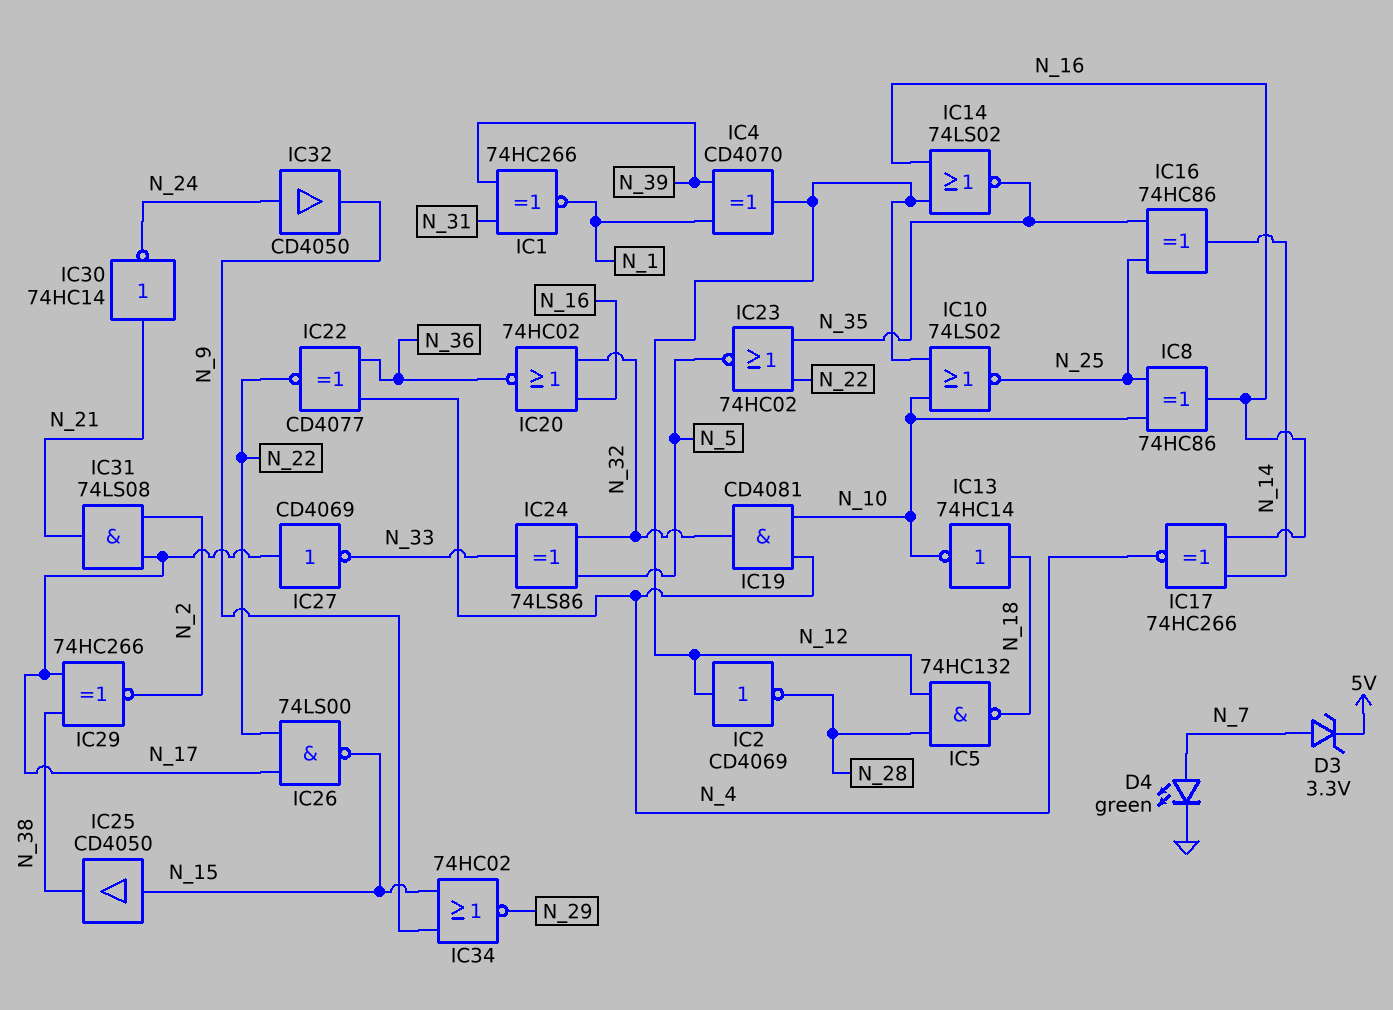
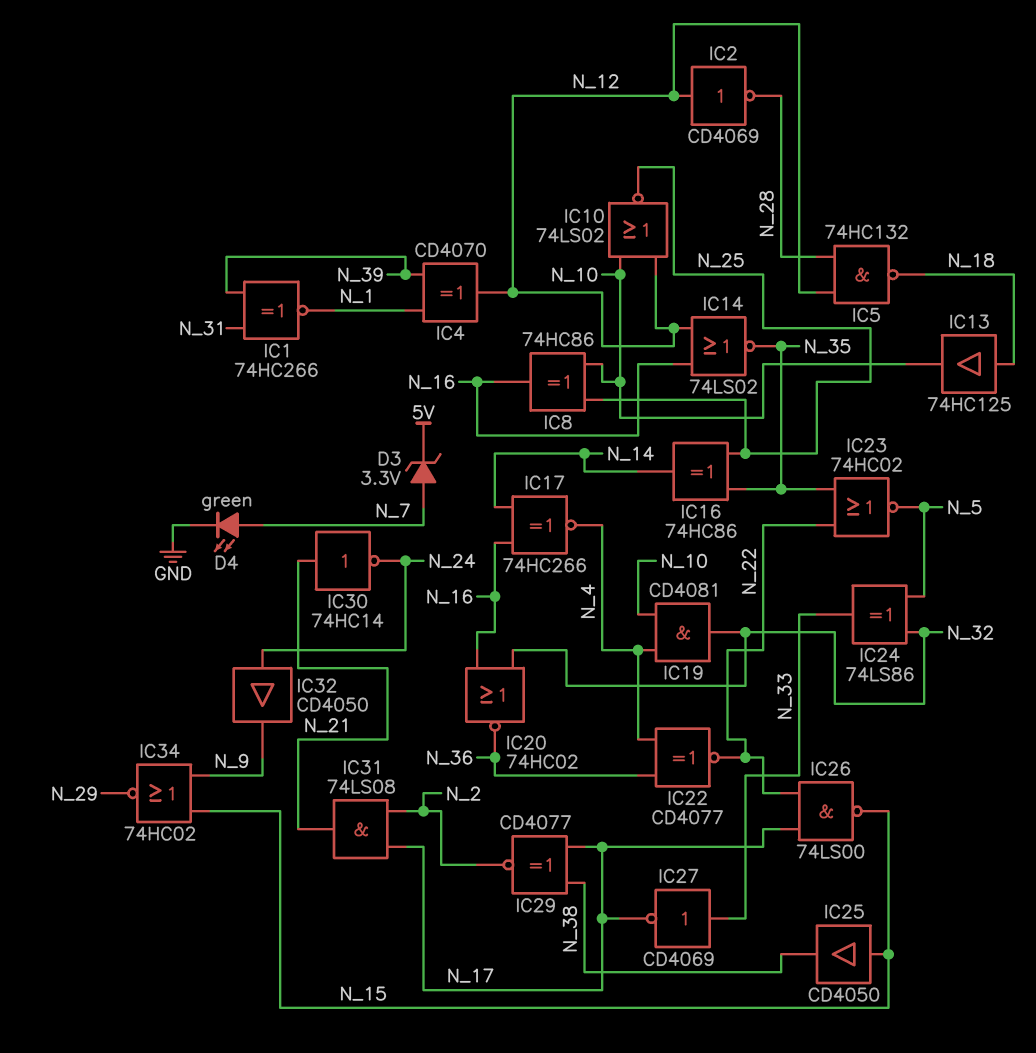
IC13: NOT 74HC14 (in N_18, out N_10) -> buffer 74HC125 (in N_18, out N_10)
IC27: NOT CD4069 (in N_17, out N_33) -> NOT CD4069 (in N_33, out N_17)
IC29: XNOR 74HC266 (in N_17, in N_38, out N_2) -> XNOR CD4077 (in N_17, in N_38, out N_2)

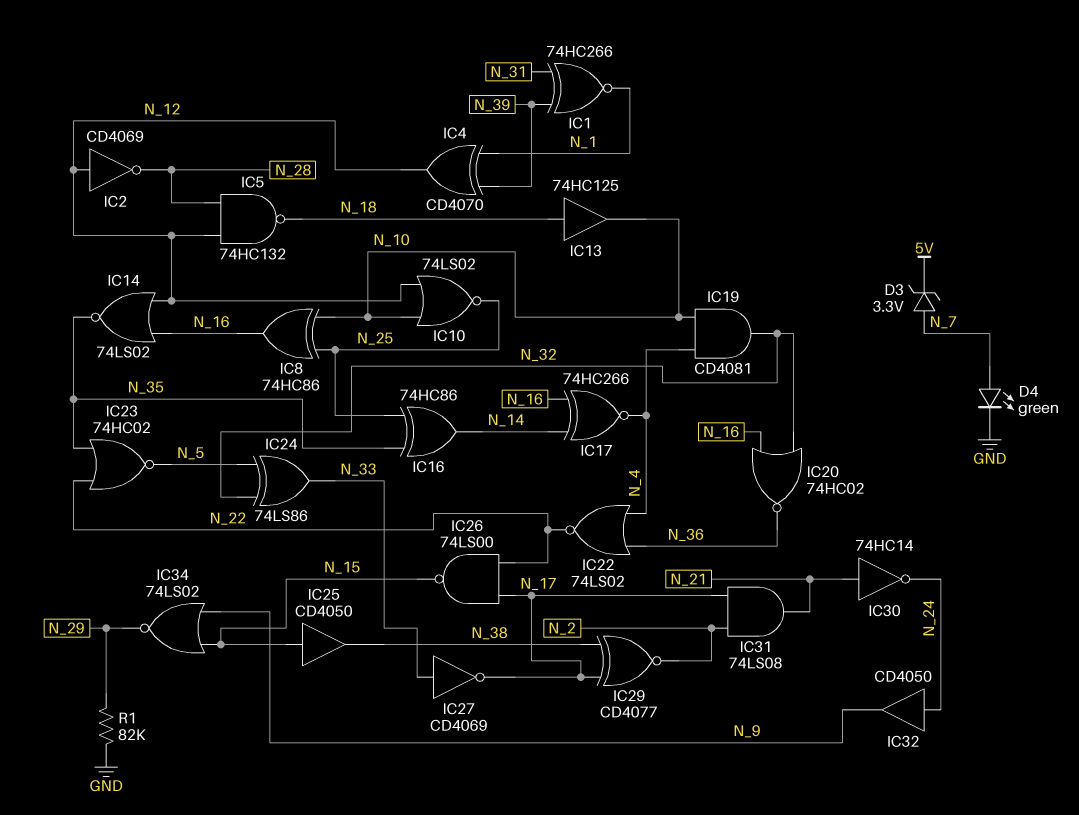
IC22: XNOR CD4077 (in N_4, in N_36, out N_22) -> NOR 74LS02 (in N_4, in N_36, out N_22)
IC34: NOR 74HC02 (in N_9, in N_15, out N_29) -> NOR 74LS02 (in N_9, in N_15, out N_29)
R1: none -> 82k (GND, N_29)

